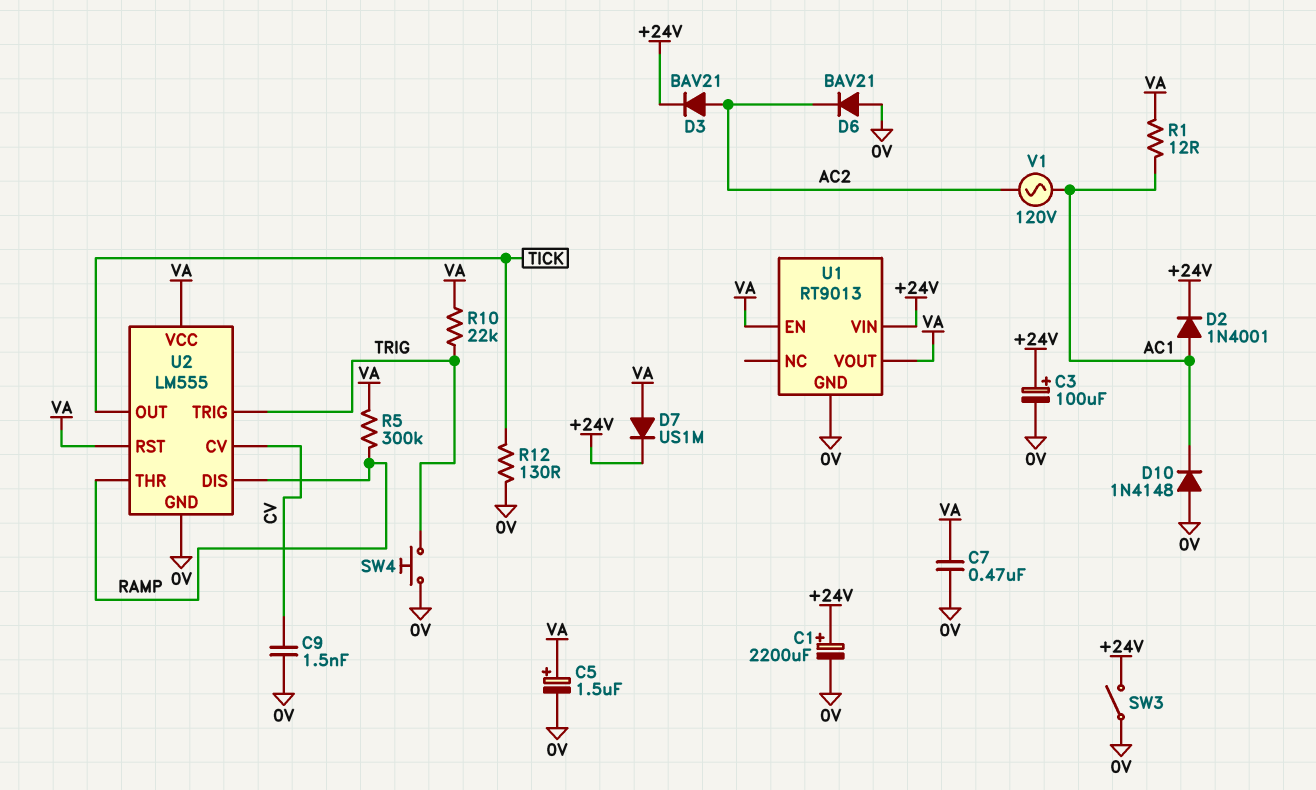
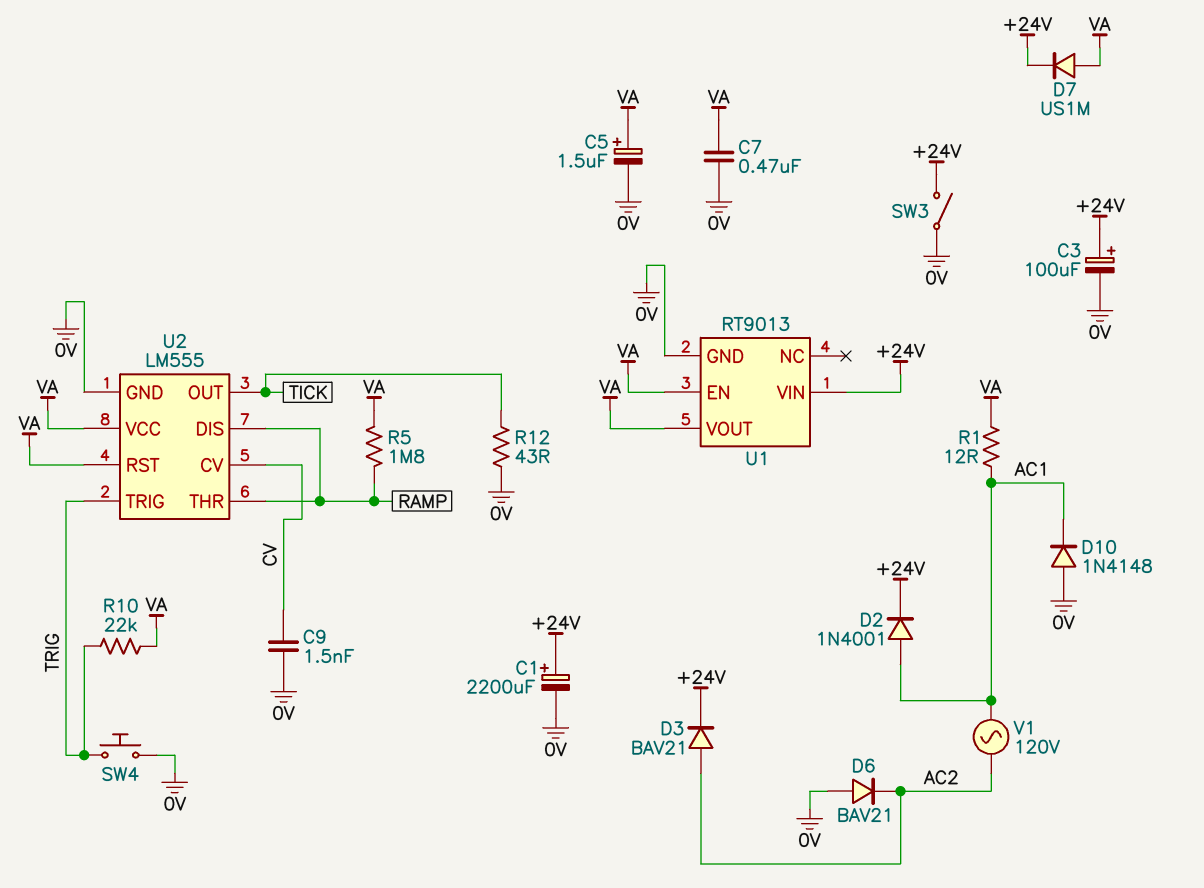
R5: 300k (RAMP, VA) -> 1.8M (RAMP, VA)
R12: 130 (0V, TICK) -> 43 (0V, TICK)

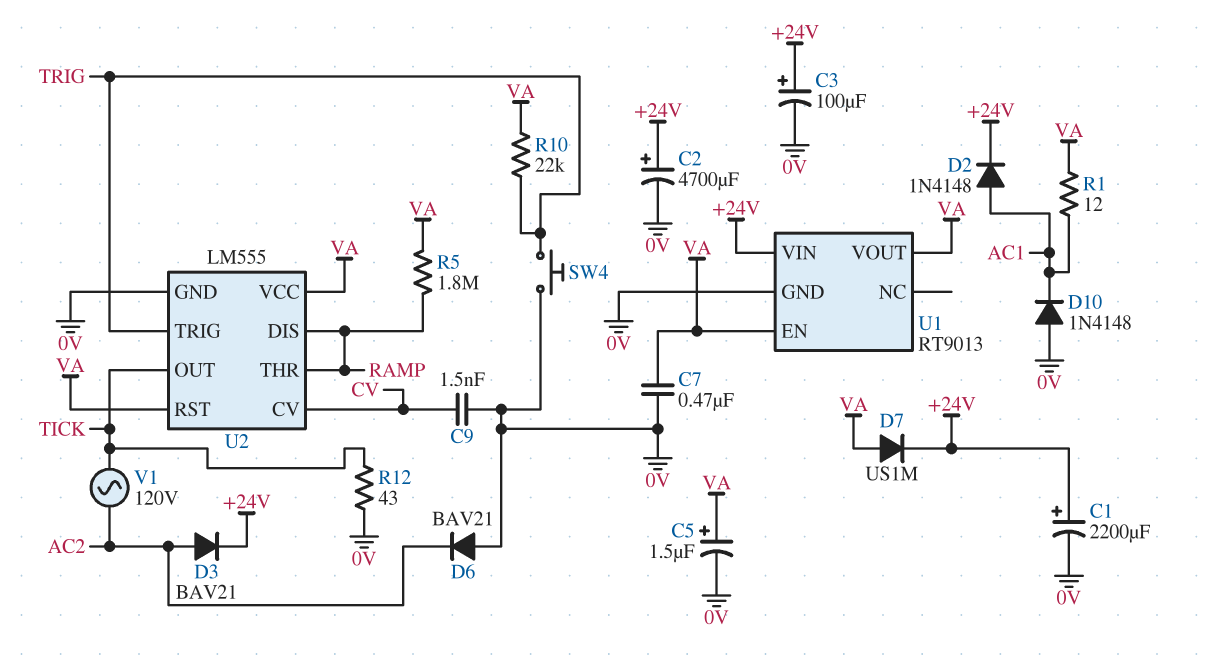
C2: none -> 4700uF (plus +24V, minus 0V)
D2: diode 1N4001 (A AC1, K +24V) -> diode 1N4148 (A AC1, K +24V)
SW3: switch (+24V, 0V) -> none
V1: AC 120V (AC1, AC2) -> AC 120V (AC2, TICK)

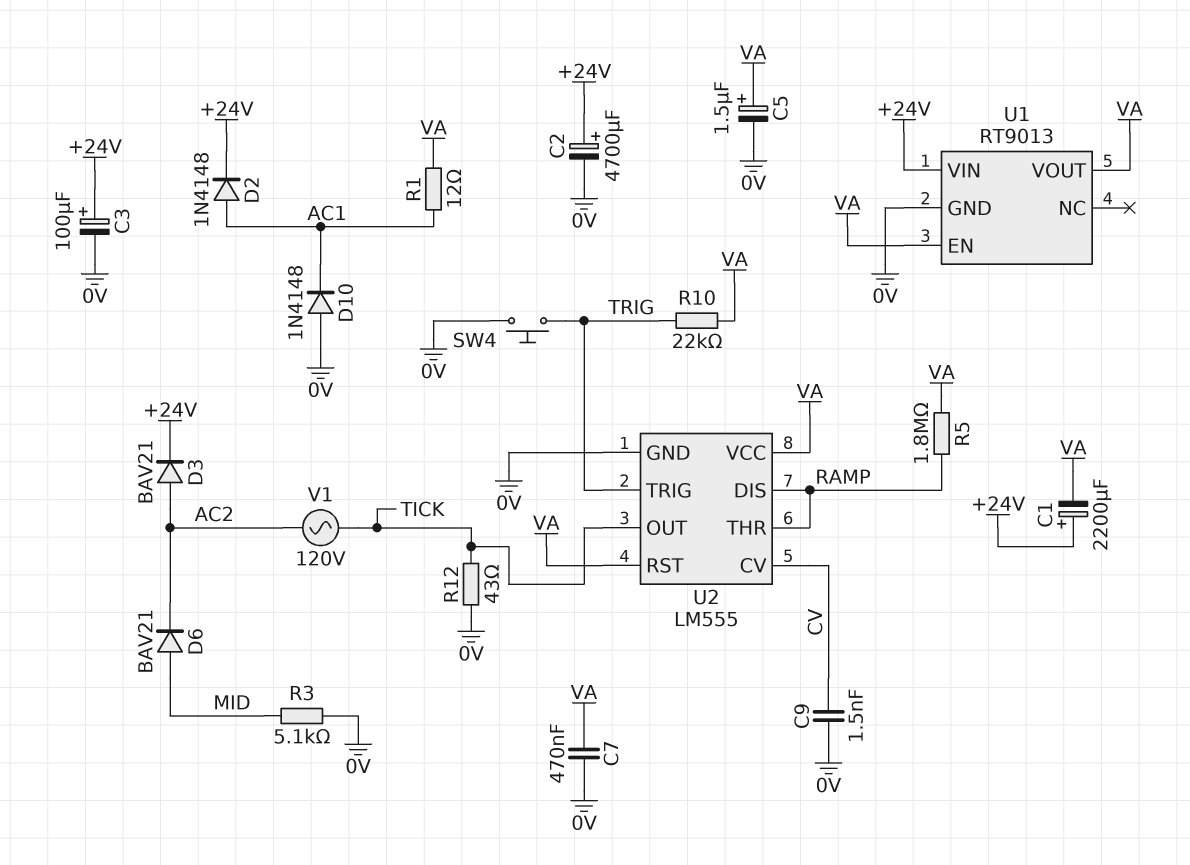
C1: 2200uF (plus +24V, minus 0V) -> 2200uF (plus +24V, minus VA)
D6: diode BAV21 (A 0V, K AC2) -> diode BAV21 (A MID, K AC2)
D7: diode US1M (A VA, K +24V) -> none
R3: none -> 5.1k (0V, MID)

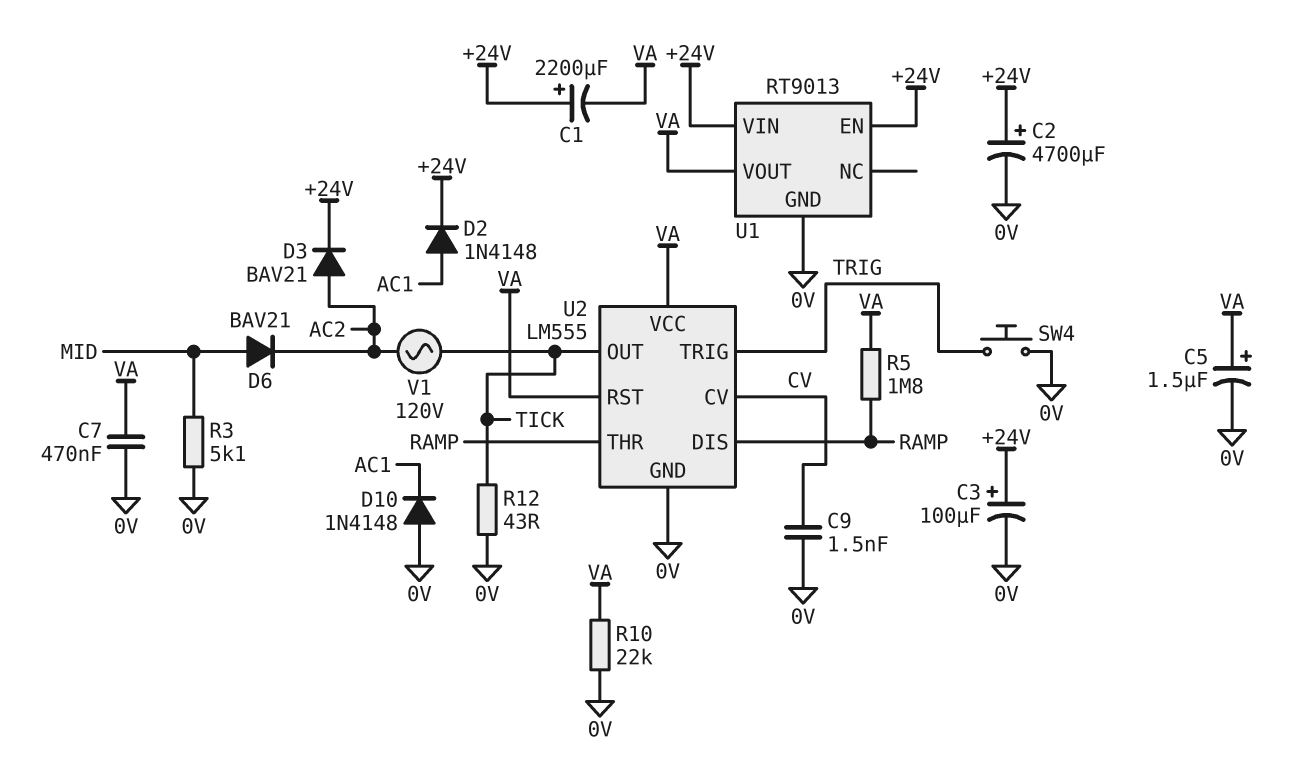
R1: 12 (AC1, VA) -> none
R10: 22k (TRIG, VA) -> 22k (0V, VA)
U1 pin EN: VA -> +24V

